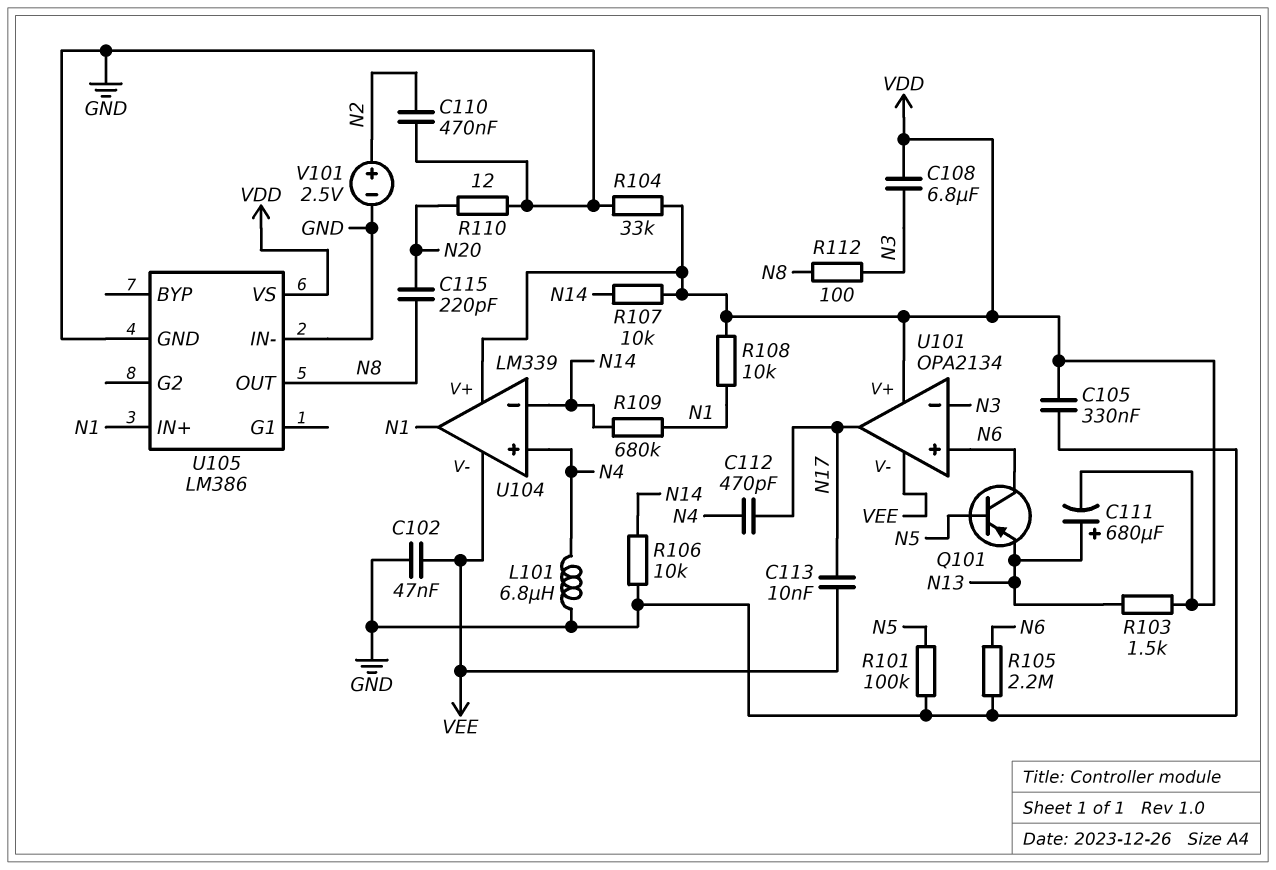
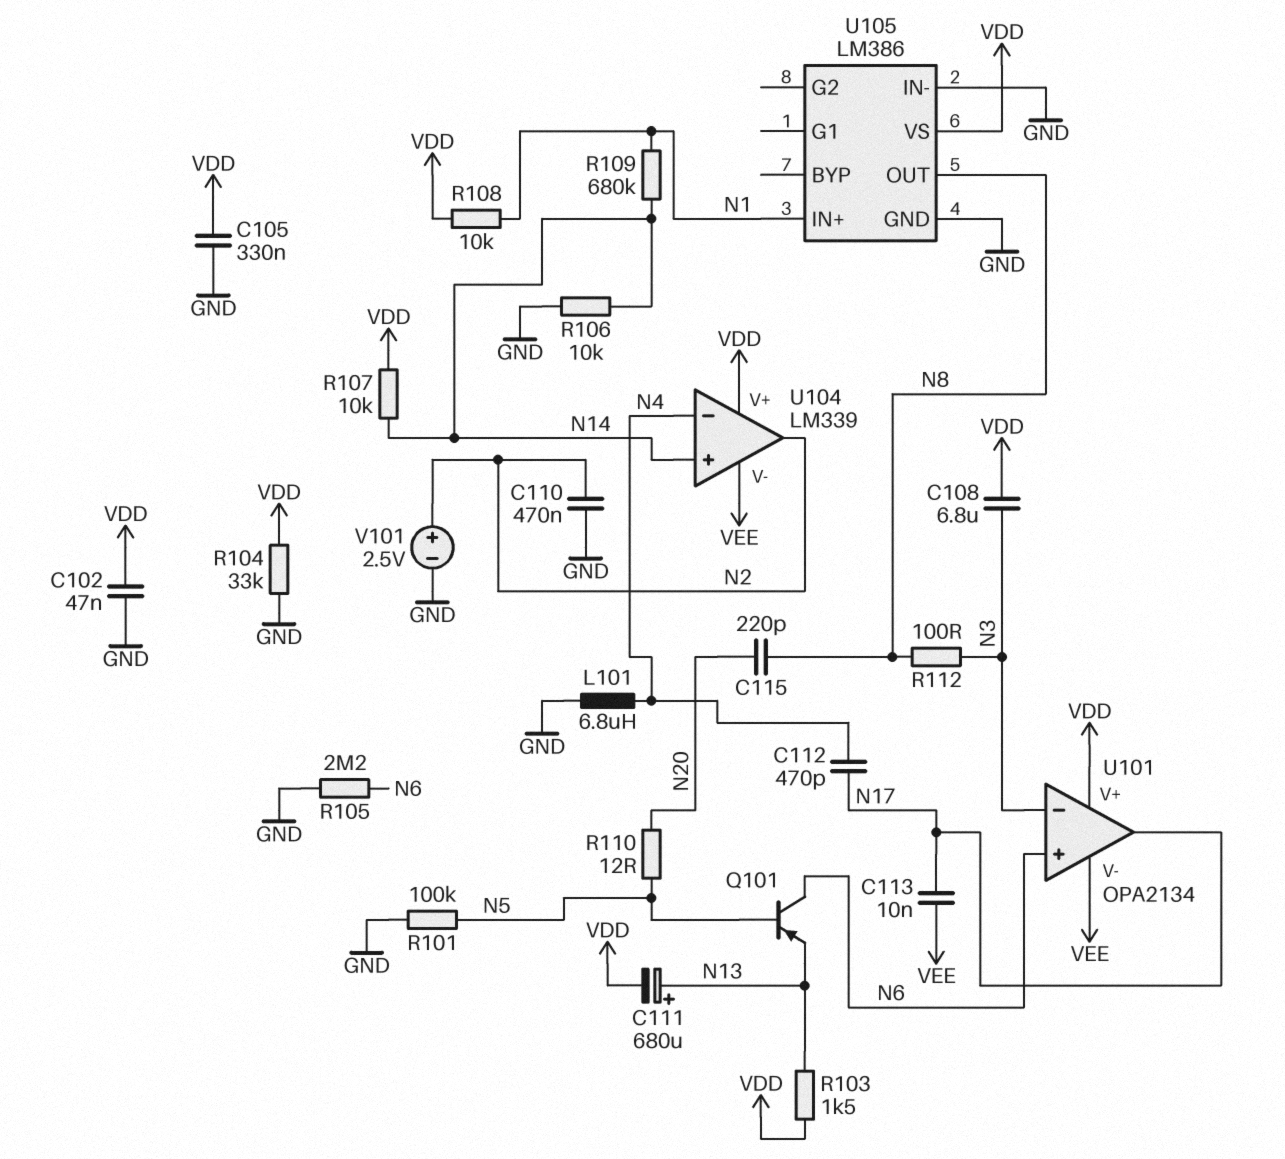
C102: 47nF (GND, VEE) -> 47nF (GND, VDD)
R110: 12 (GND, N20) -> 12 (N5, N20)
U104 pin in+: N4 -> N14
U104 pin in-: N14 -> N4
U104 pin out: N1 -> N2

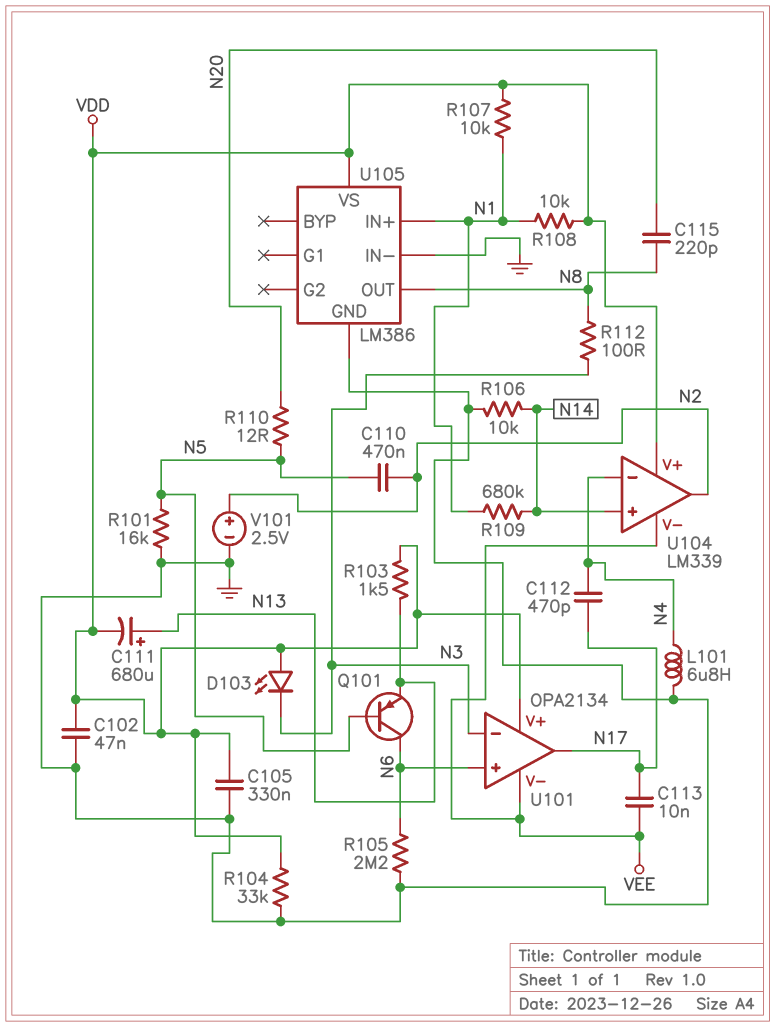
C108: 6.8uF (N3, VDD) -> none
C110: 470nF (GND, N2) -> 470nF (N2, N5)
D103: none -> LED (A VDD, K N3)
R101: 100k (GND, N5) -> 16k (GND, N5)
R107: 10k (N14, VDD) -> 10k (N1, VDD)

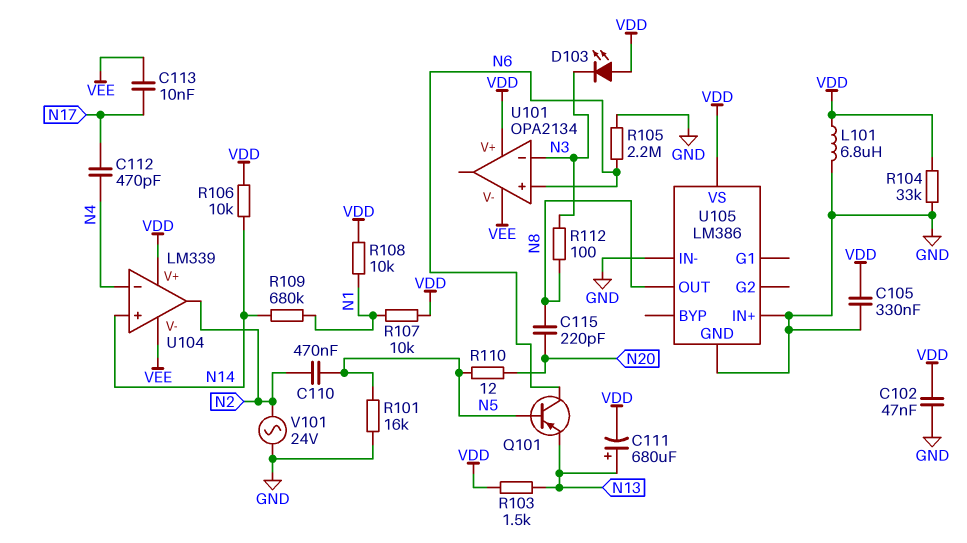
L101: 6.8uH (GND, N4) -> 6.8uH (GND, VDD)
R106: 10k (GND, N14) -> 10k (N14, VDD)
U101 pin out: N17 -> none
U105 pin IN+: N1 -> GND
V101: 2.5V (plus N2, minus GND) -> AC 24V (GND, N2)

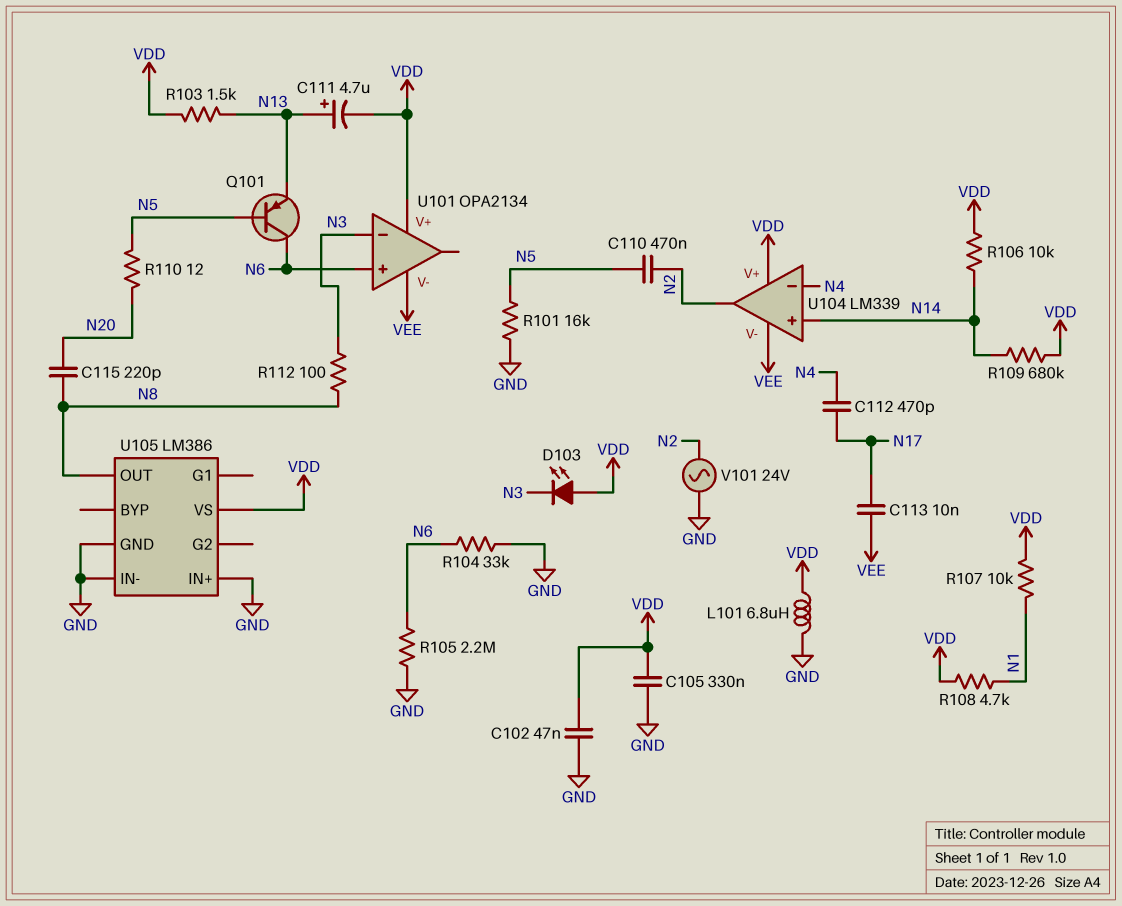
C111: 680uF (plus N13, minus VDD) -> 4.7uF (plus N13, minus VDD)
R104: 33k (GND, VDD) -> 33k (GND, N6)
R108: 10k (N1, VDD) -> 4.7k (N1, VDD)
R109: 680k (N1, N14) -> 680k (N14, VDD)

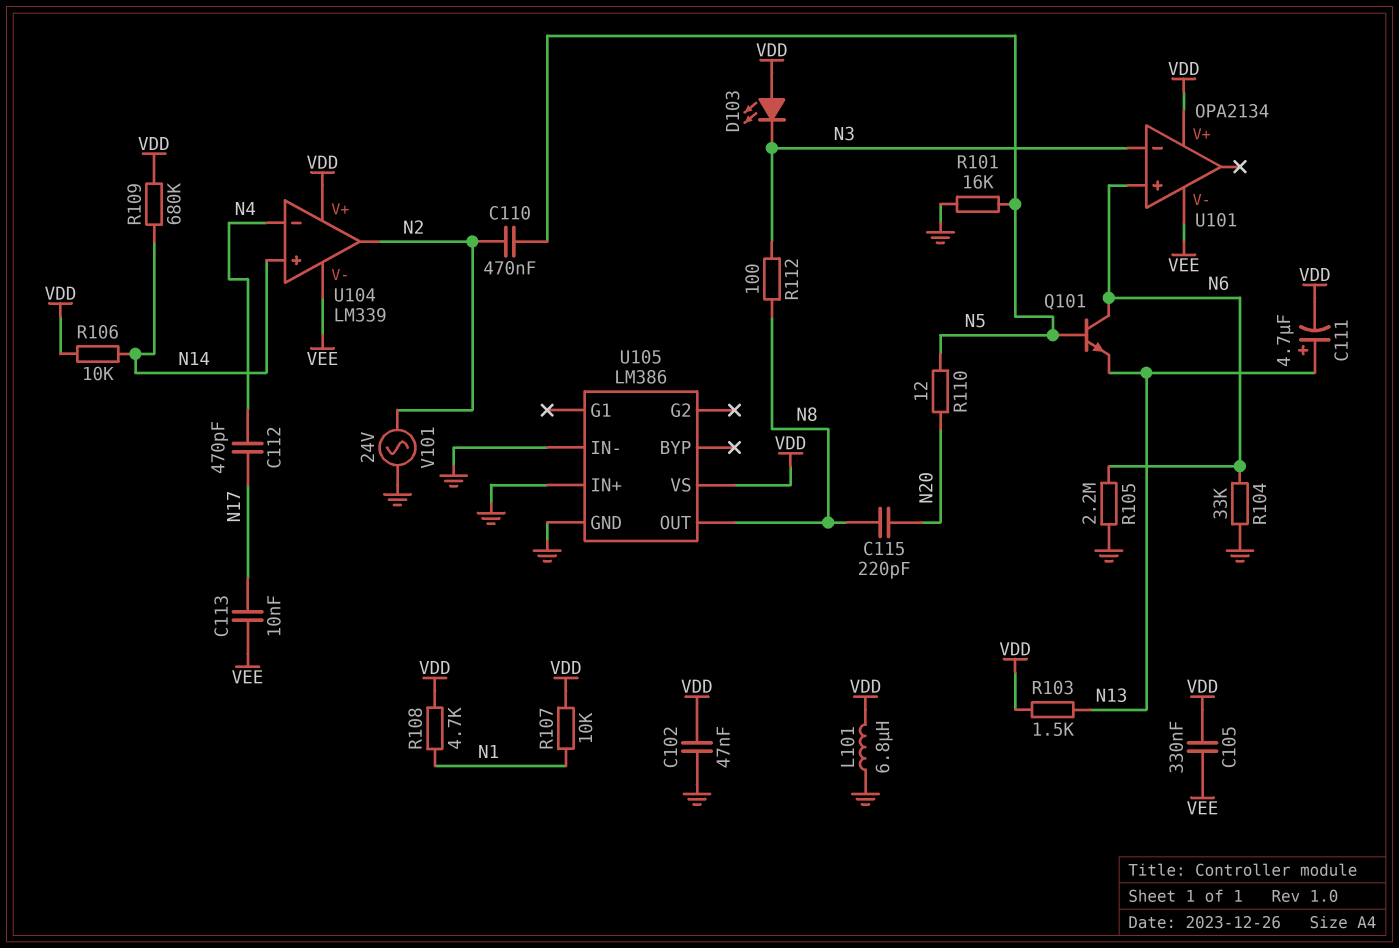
C105: 330nF (GND, VDD) -> 330nF (VDD, VEE)
Q101: PNP (B N5, C N6, E N13) -> NPN (B N5, C N6, E N13)

